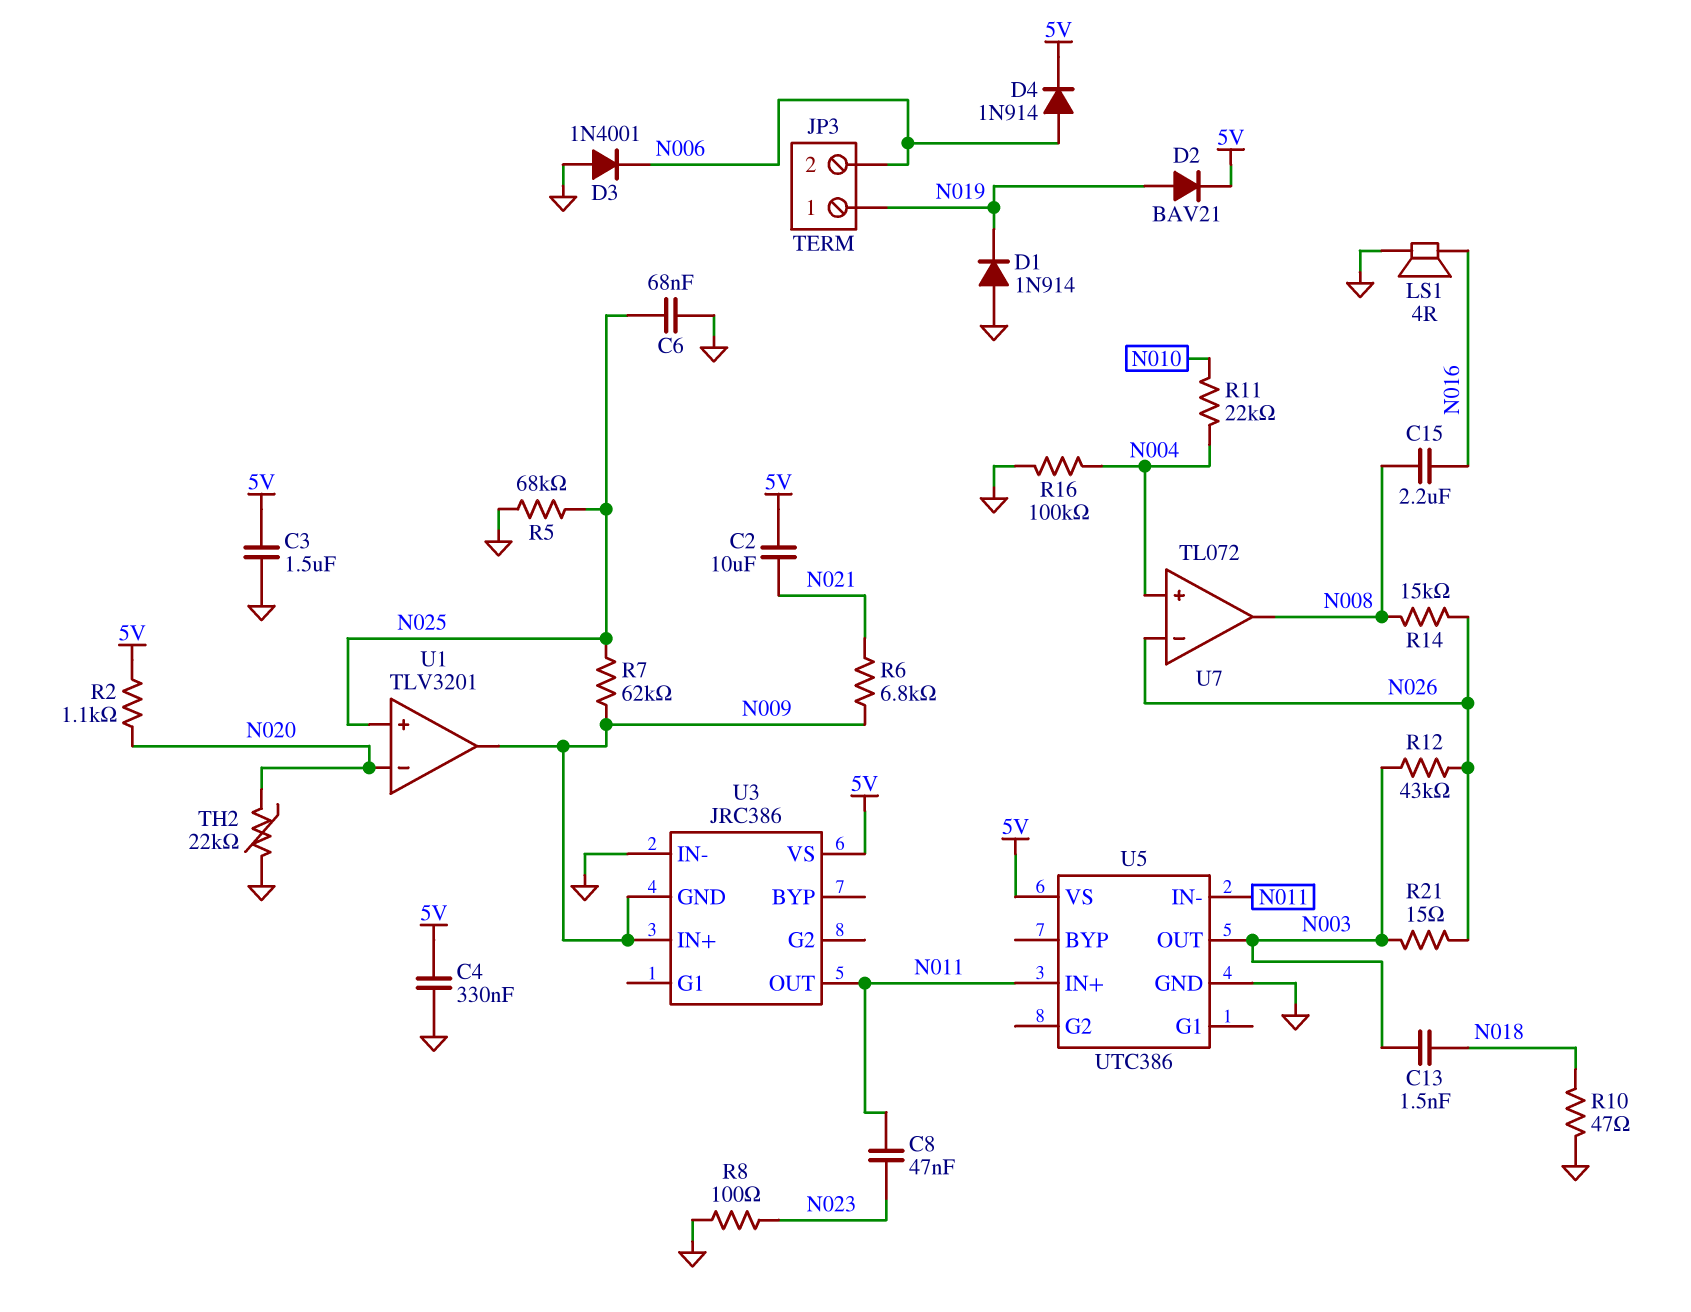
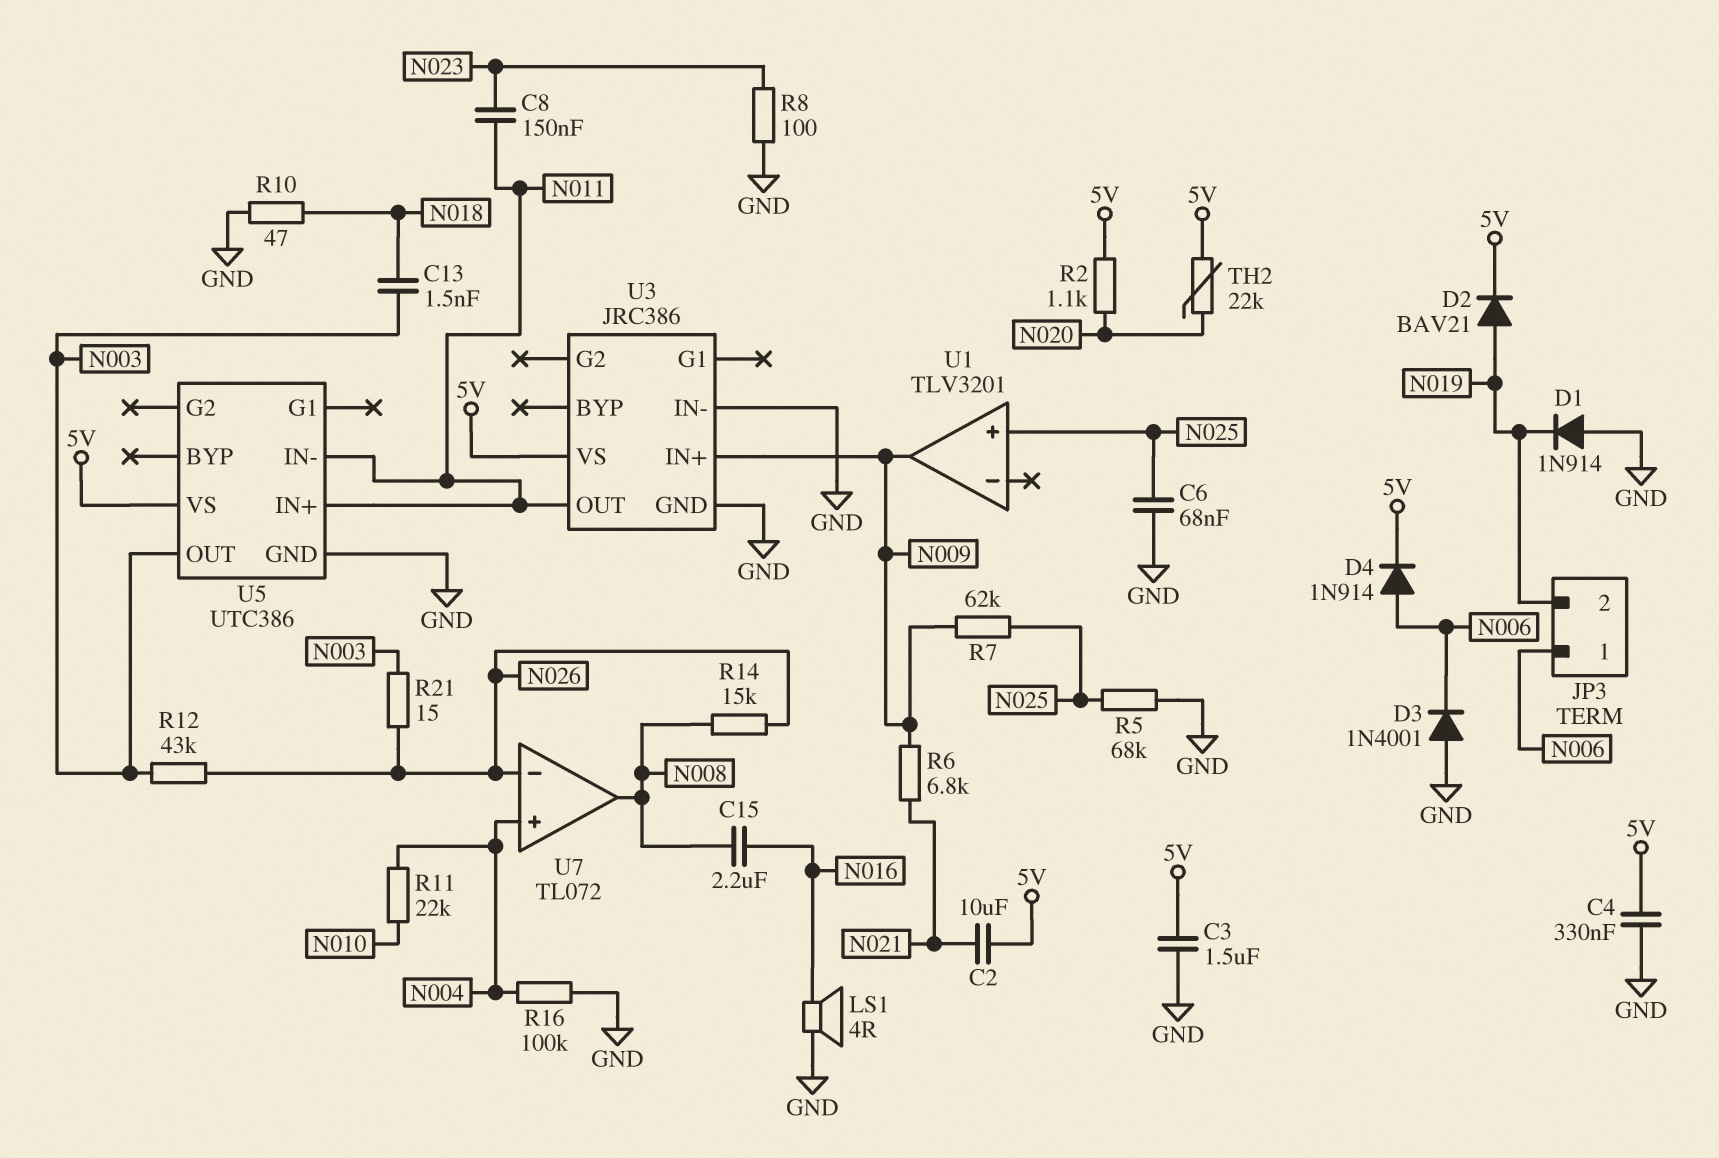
C8: 47nF (N011, N023) -> 150nF (N011, N023)
JP3 pin 1: N019 -> N006
JP3 pin 2: N006 -> N019
TH2: 22k (GND, N020) -> 22k (5V, N020)
U1 pin in-: N020 -> none
U3 pin GND: N009 -> GND

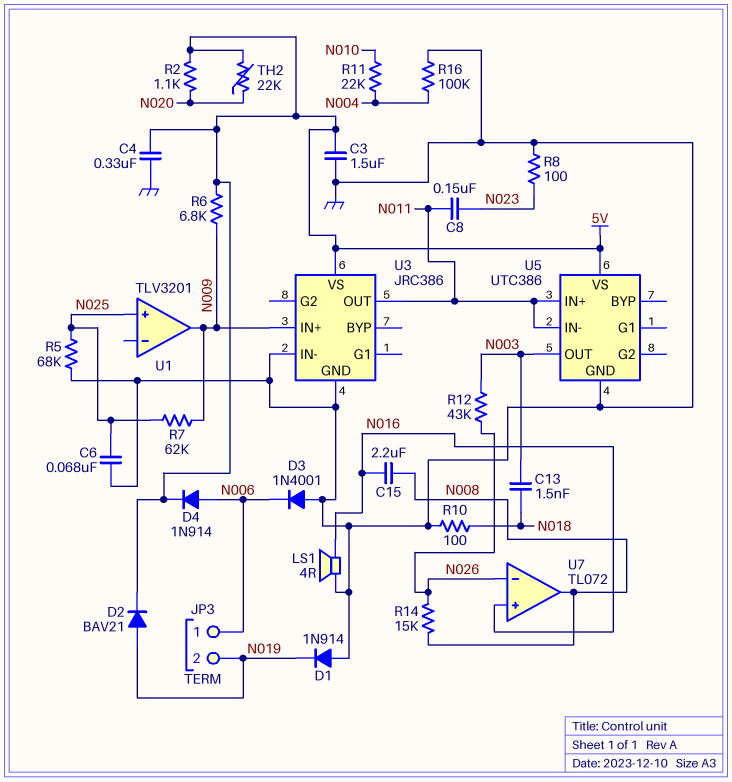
C2: 10uF (5V, N021) -> none
R6: 6.8k (N009, N021) -> 6.8k (5V, N009)
R10: 47 (GND, N018) -> 100 (GND, N018)
R21: 15 (N003, N026) -> none
U7 pin in+: N004 -> N016

